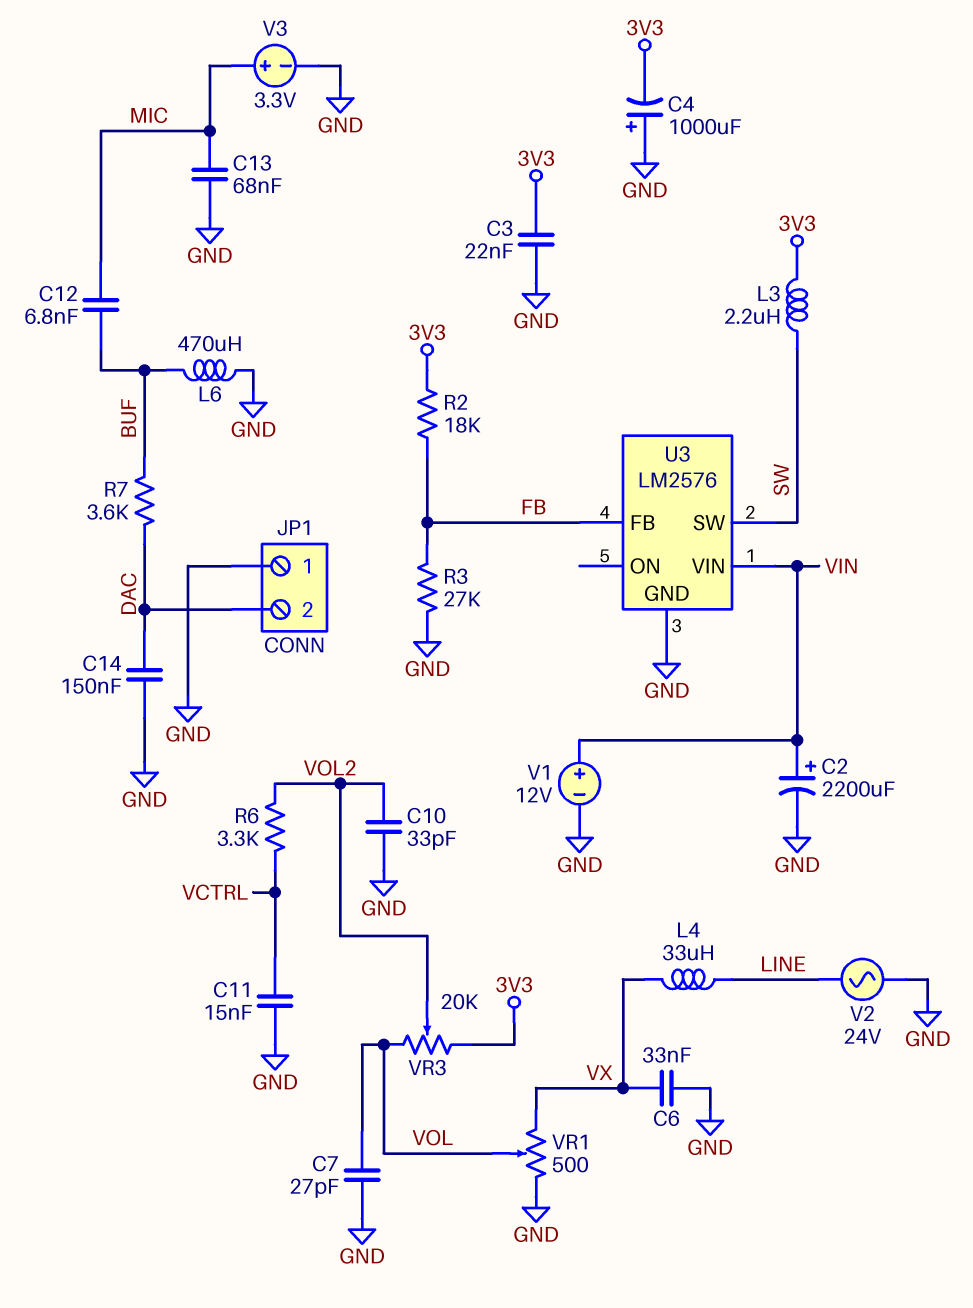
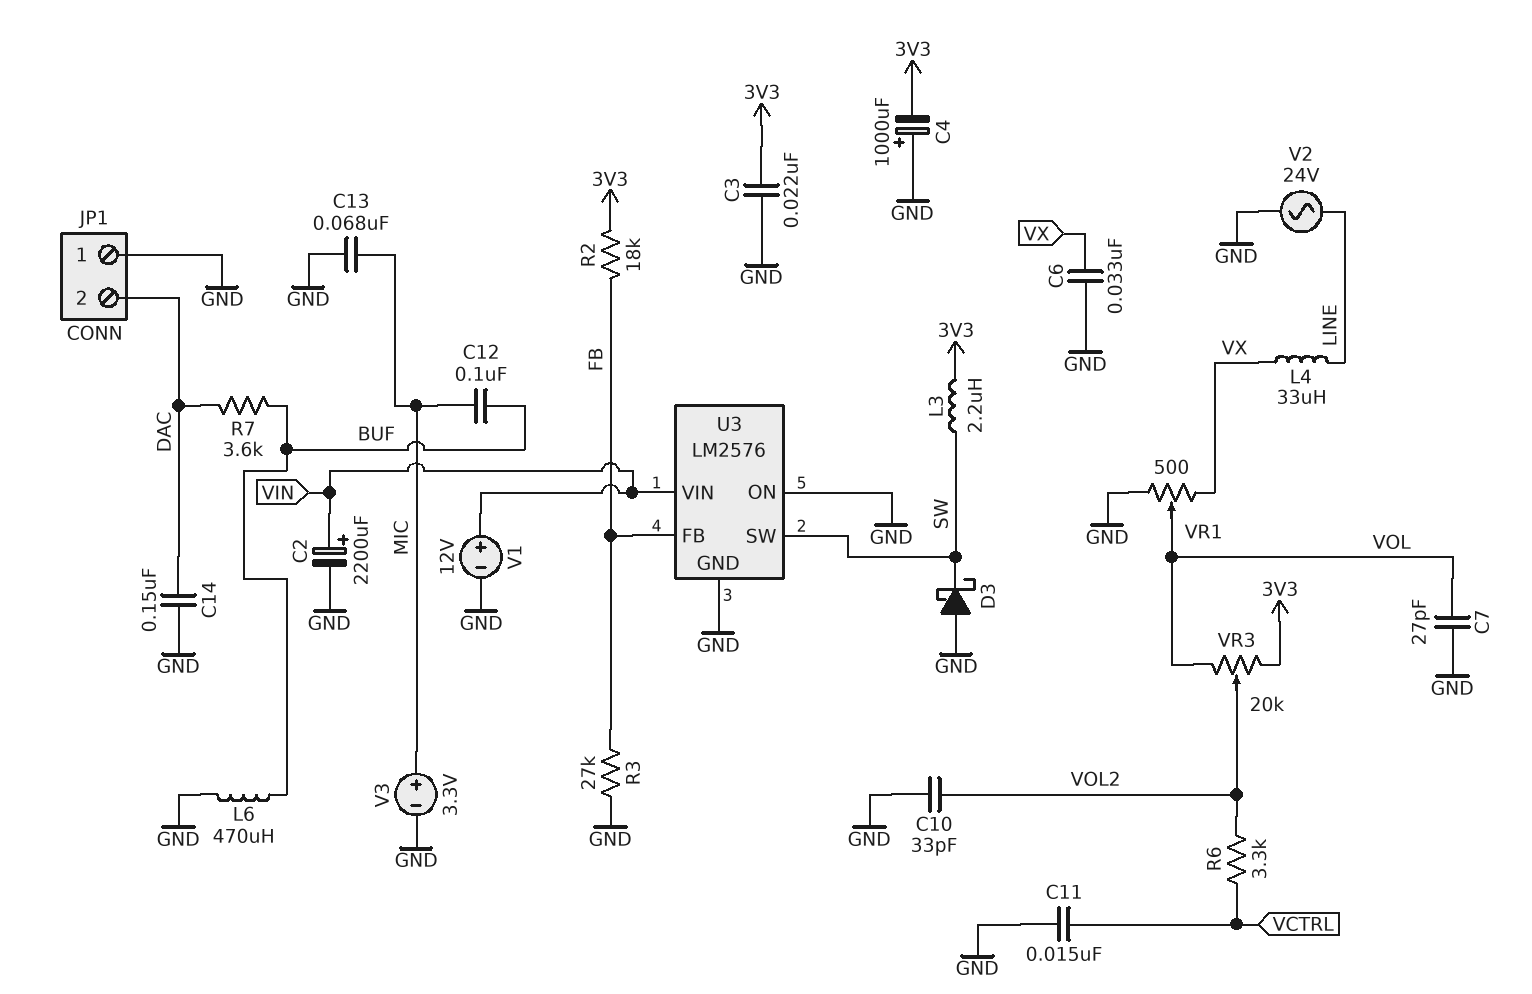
C12: 6.8nF (BUF, MIC) -> 100nF (BUF, MIC)
D3: none -> schottky (A GND, K SW)
U3 pin ON: none -> GND

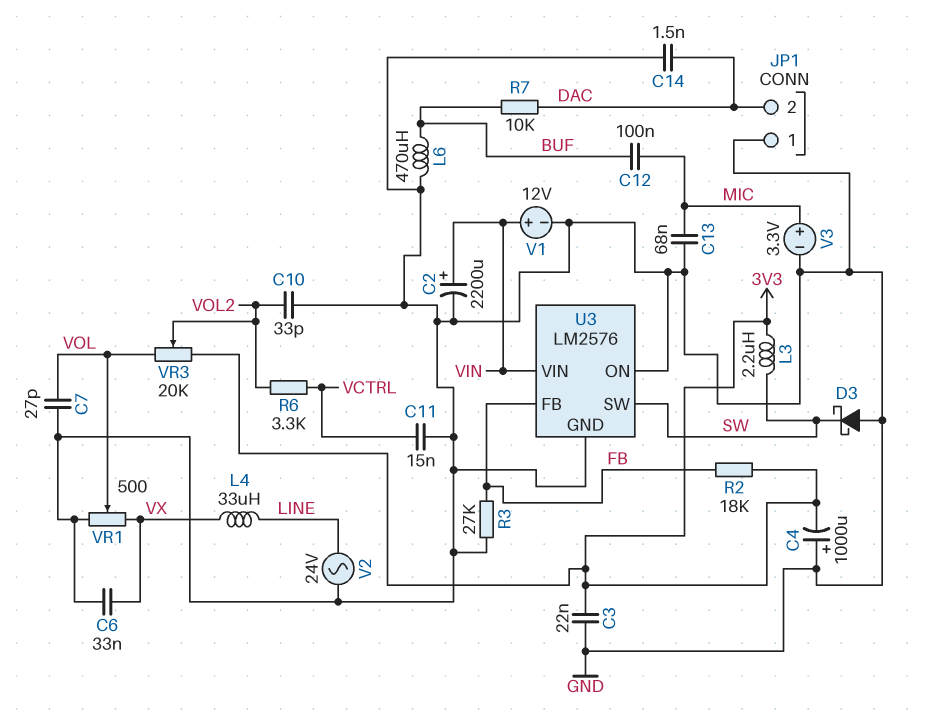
C14: 150nF (DAC, GND) -> 1.5nF (DAC, GND)
R7: 3.6k (BUF, DAC) -> 10k (BUF, DAC)

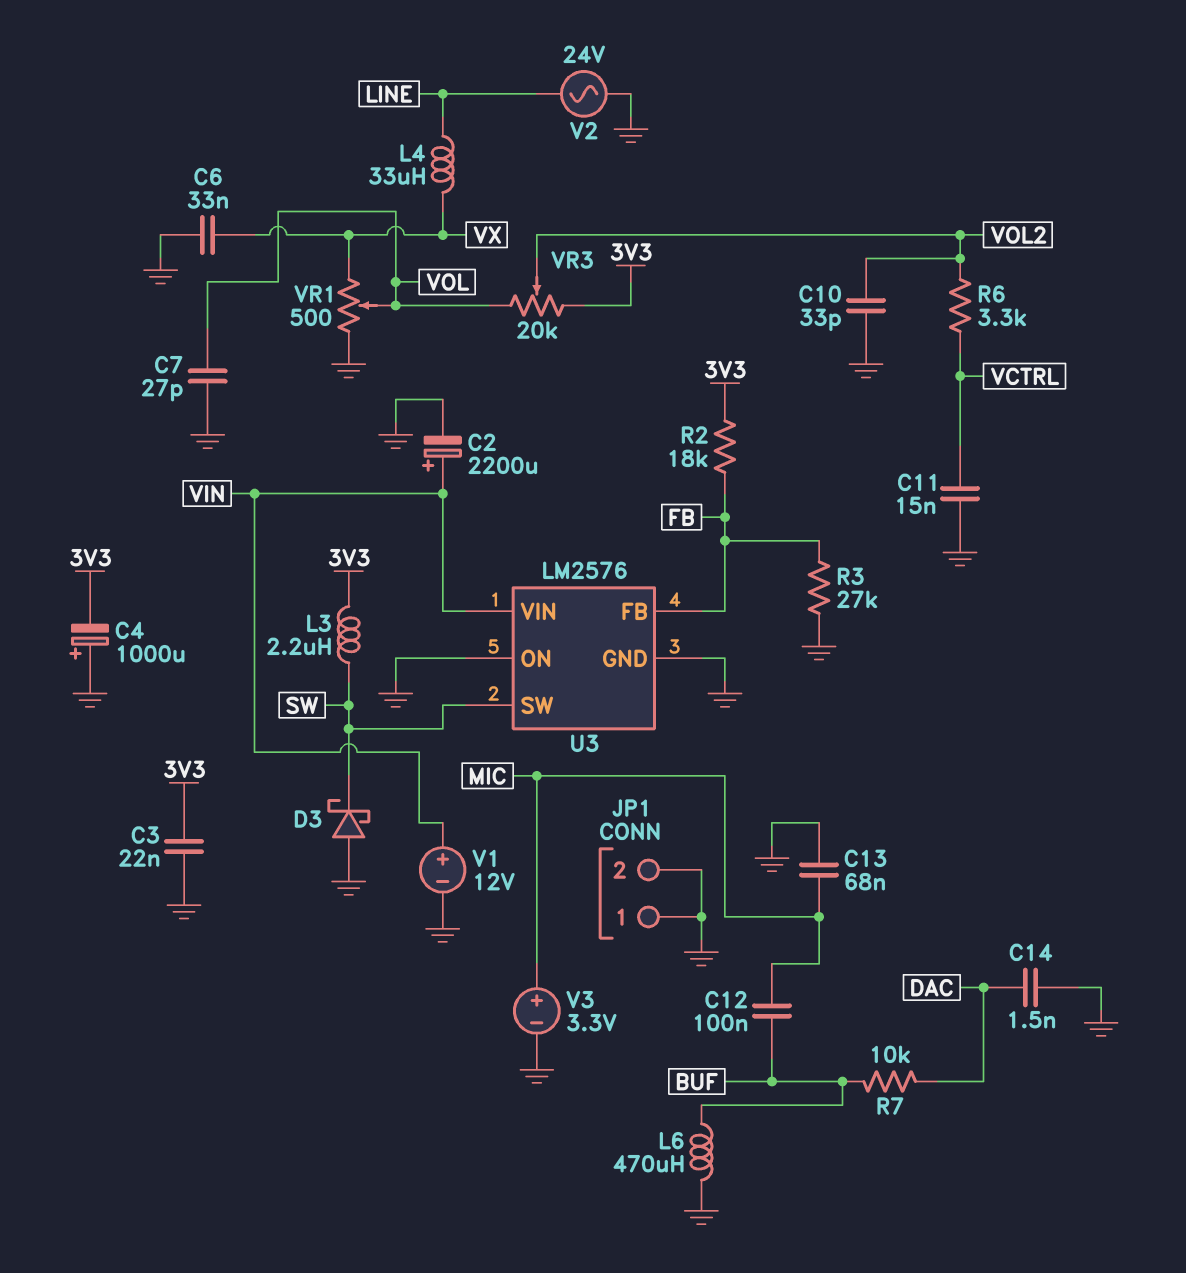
JP1 pin 2: DAC -> GND

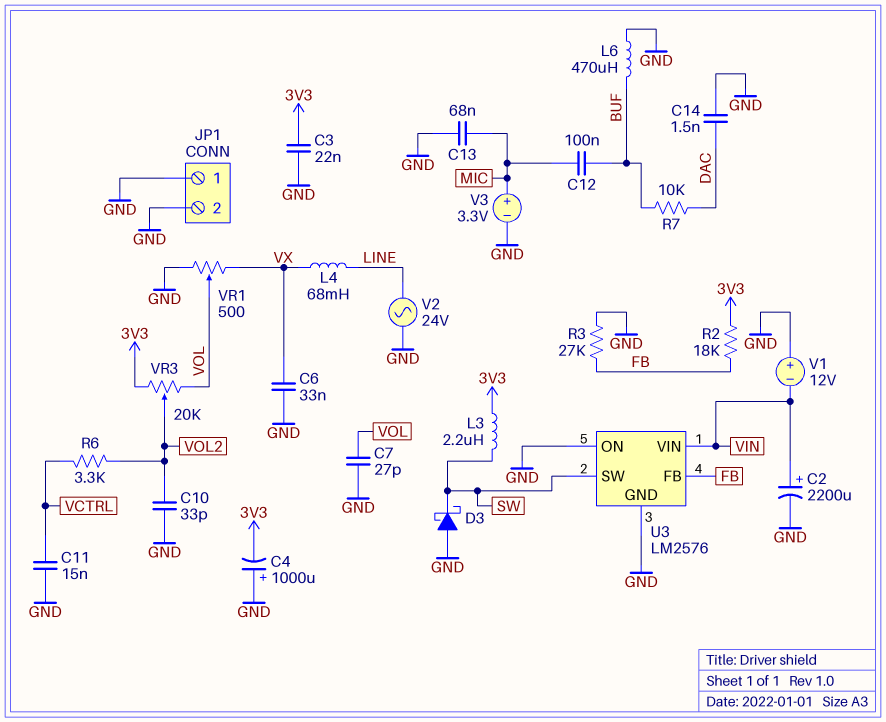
L4: 33uH (LINE, VX) -> 68mH (LINE, VX)
V1: 12V (plus VIN, minus GND) -> 12V (plus GND, minus VIN)

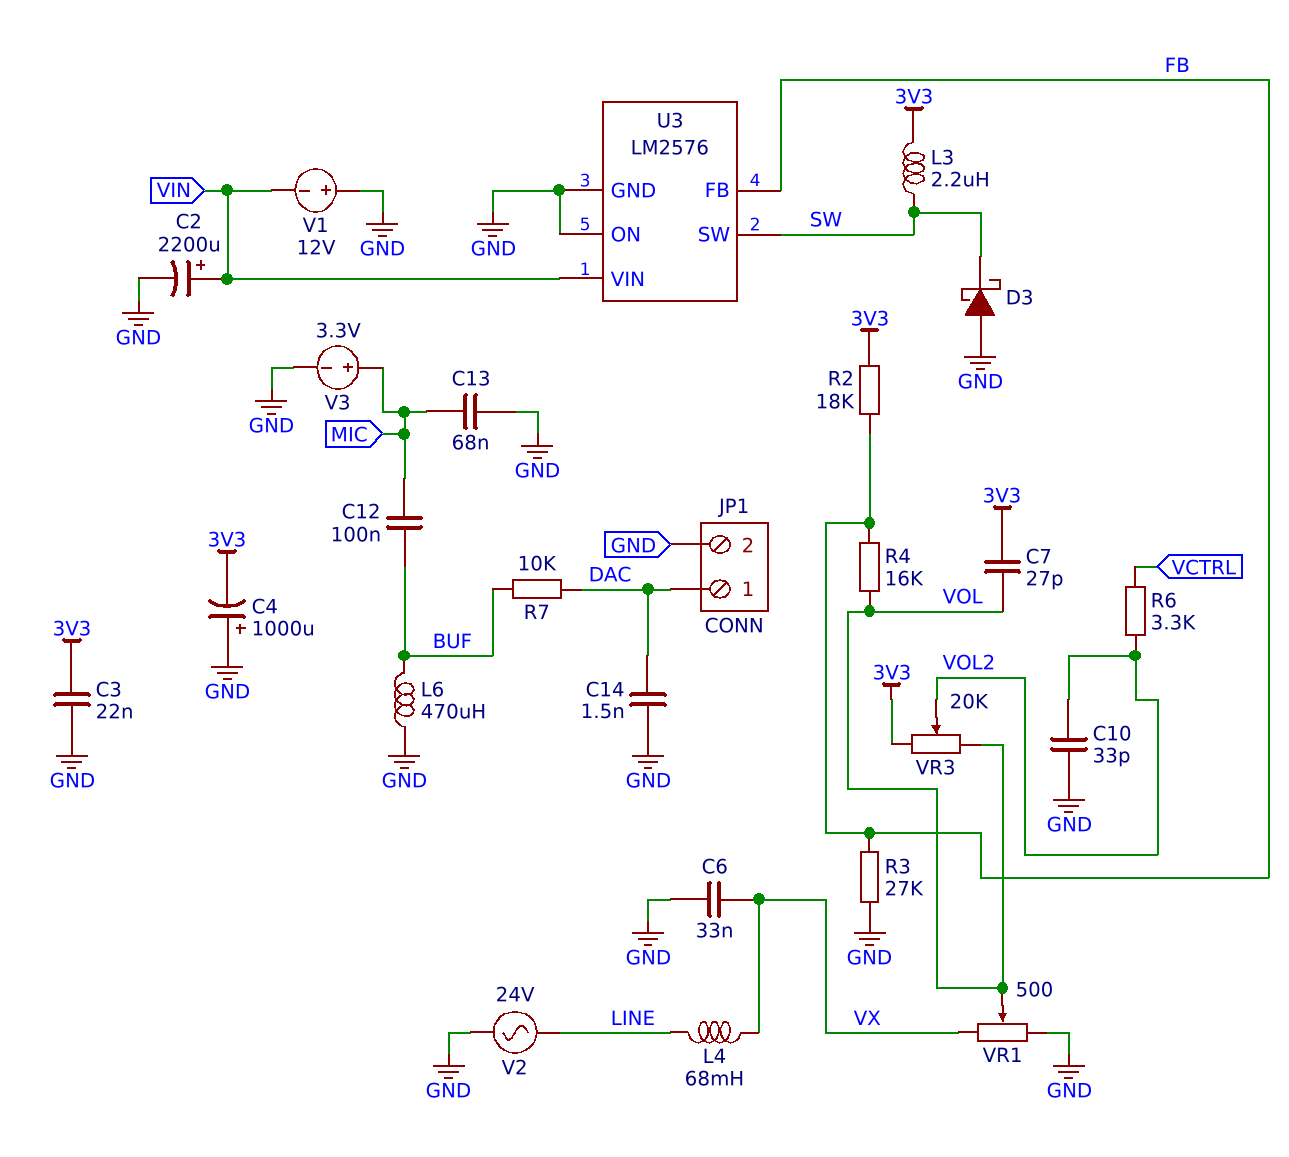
C7: 27pF (GND, VOL) -> 27pF (3V3, VOL)
C11: 15nF (GND, VCTRL) -> none
JP1 pin 1: GND -> DAC
R4: none -> 16k (FB, VOL)

